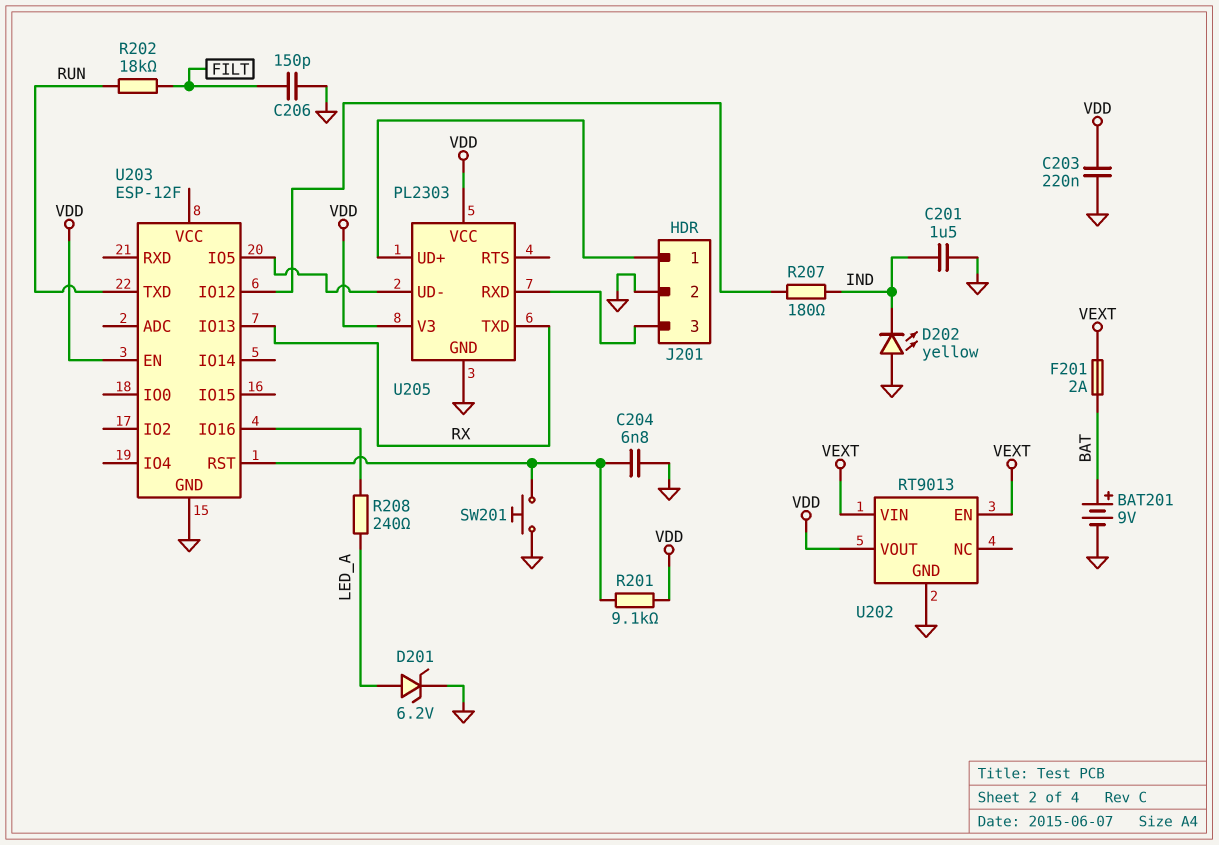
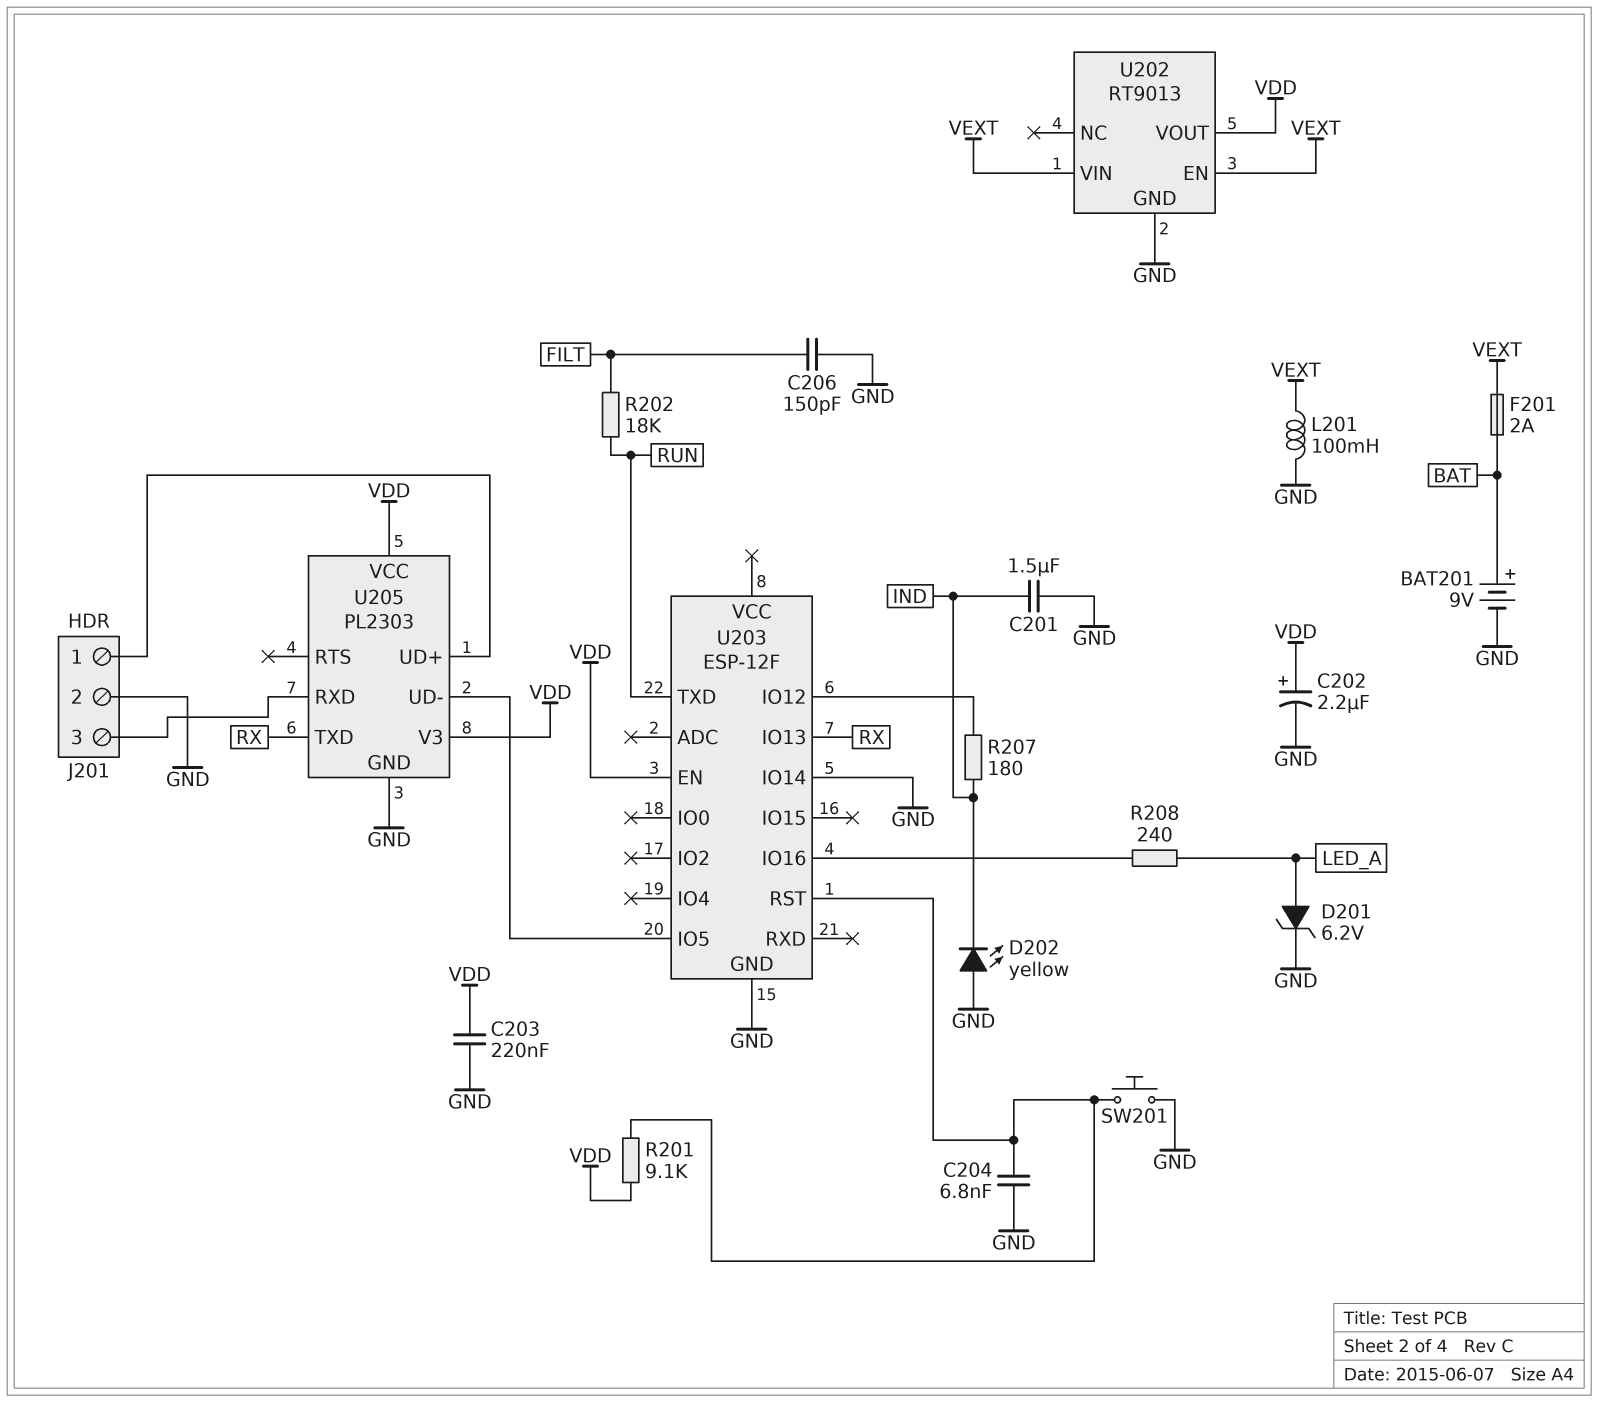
C202: none -> 2.2uF (plus VDD, minus GND)
L201: none -> 100mH (GND, VEXT)
U203 pin IO14: none -> GND

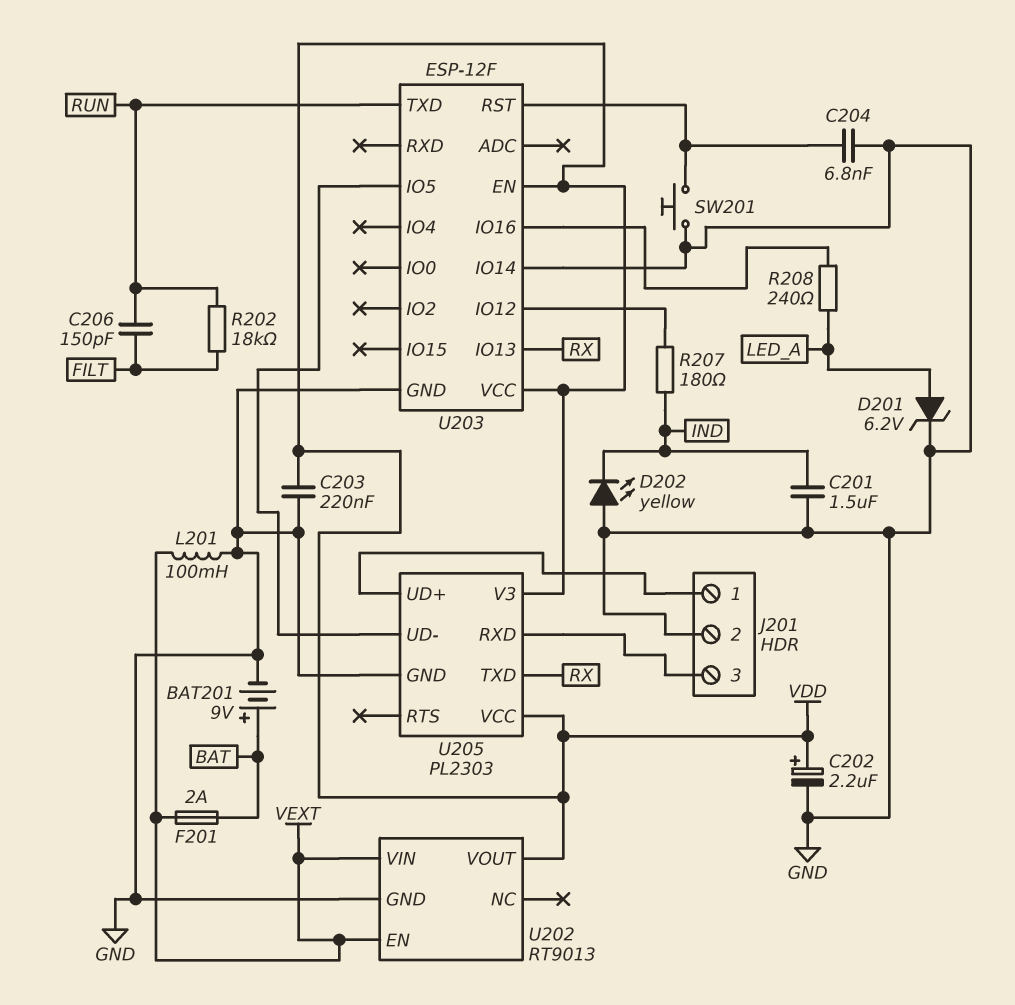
C206: 150pF (FILT, GND) -> 150pF (FILT, RUN)
R201: 9.1k (U203/RST, VDD) -> none
U203 pin VCC: none -> VDD

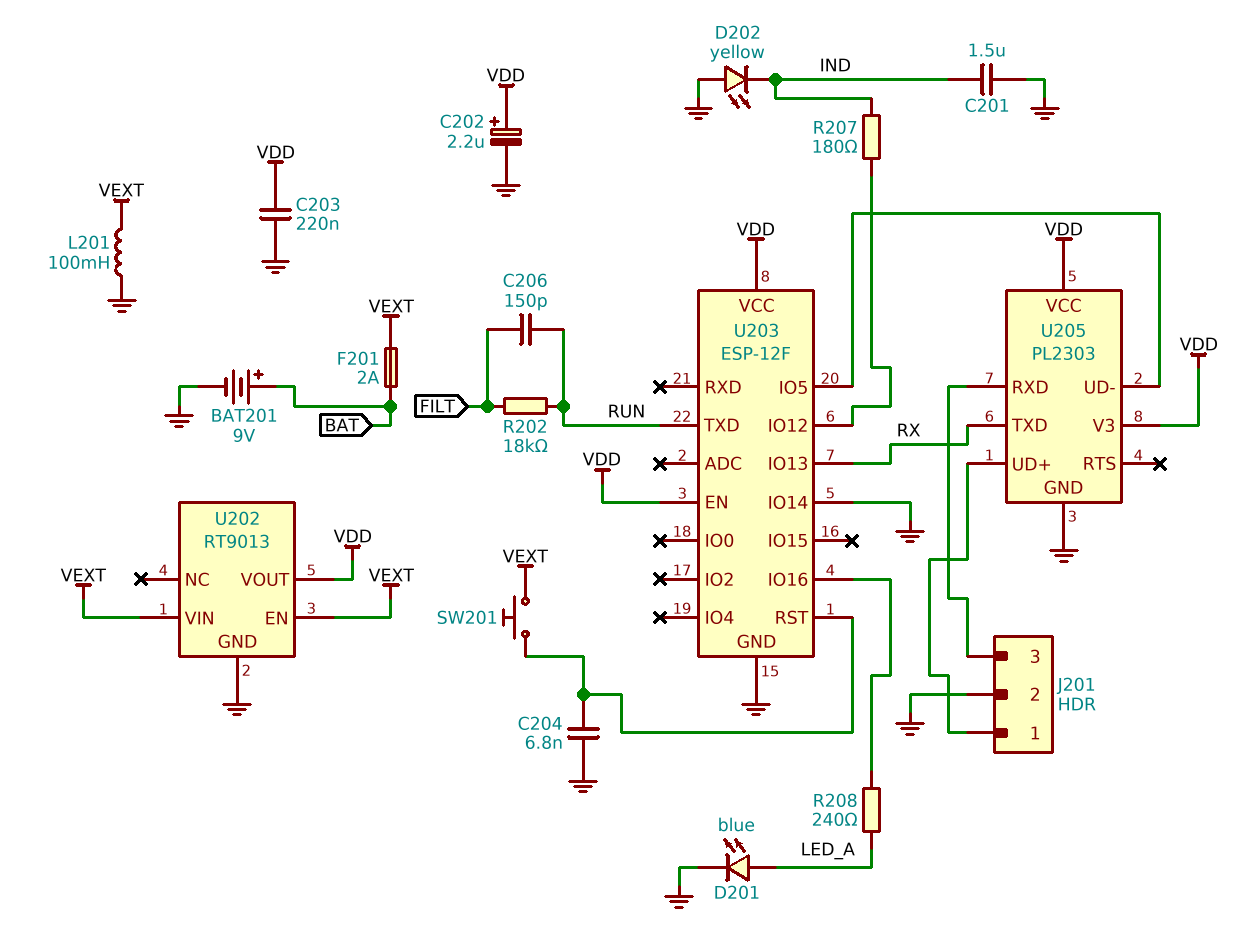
D201: zener 6.2V (A LED_A, K GND) -> LED blue (A LED_A, K GND)
SW201: button (GND, U203/RST) -> button (U203/RST, VEXT)

